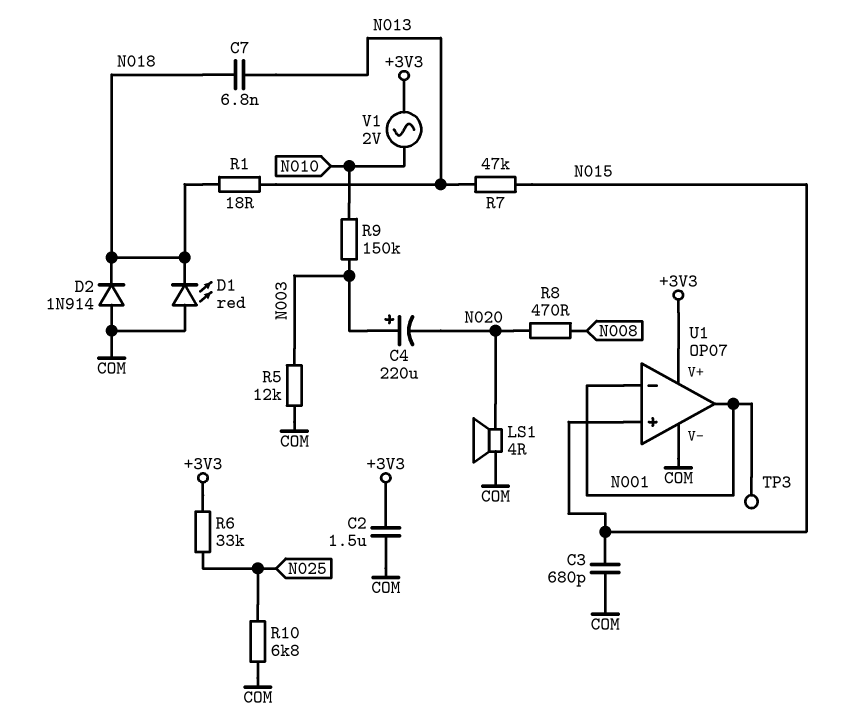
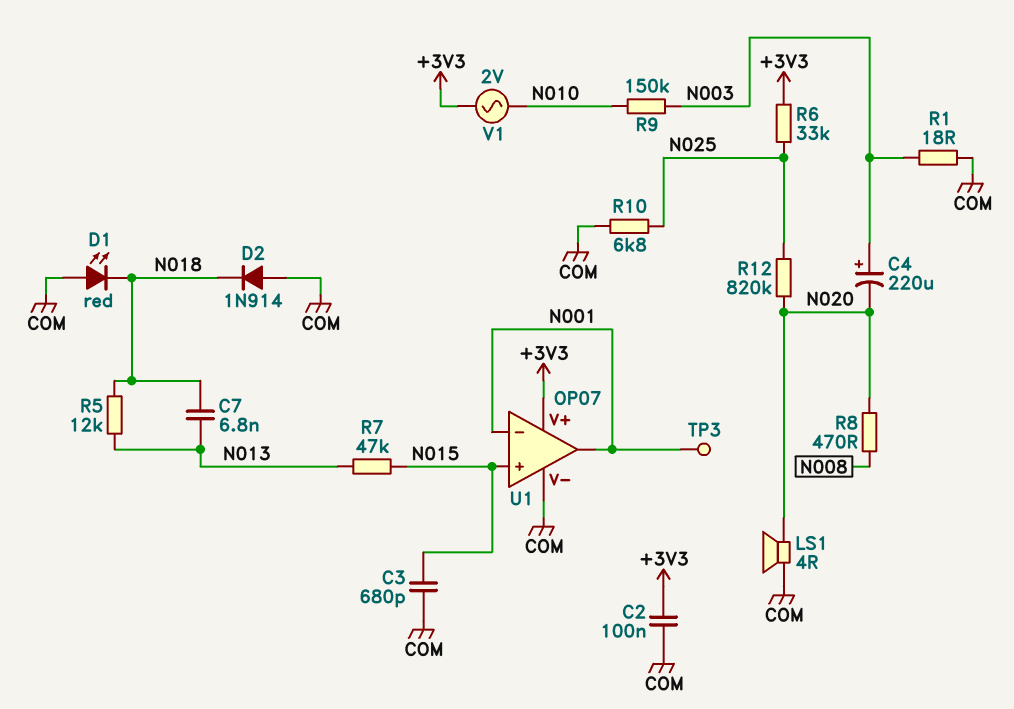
C2: 1.5uF (+3V3, COM) -> 100nF (+3V3, COM)
R1: 18 (N013, N018) -> 18 (COM, N003)
R5: 12k (COM, N003) -> 12k (N013, N018)
R12: none -> 820k (N020, N025)

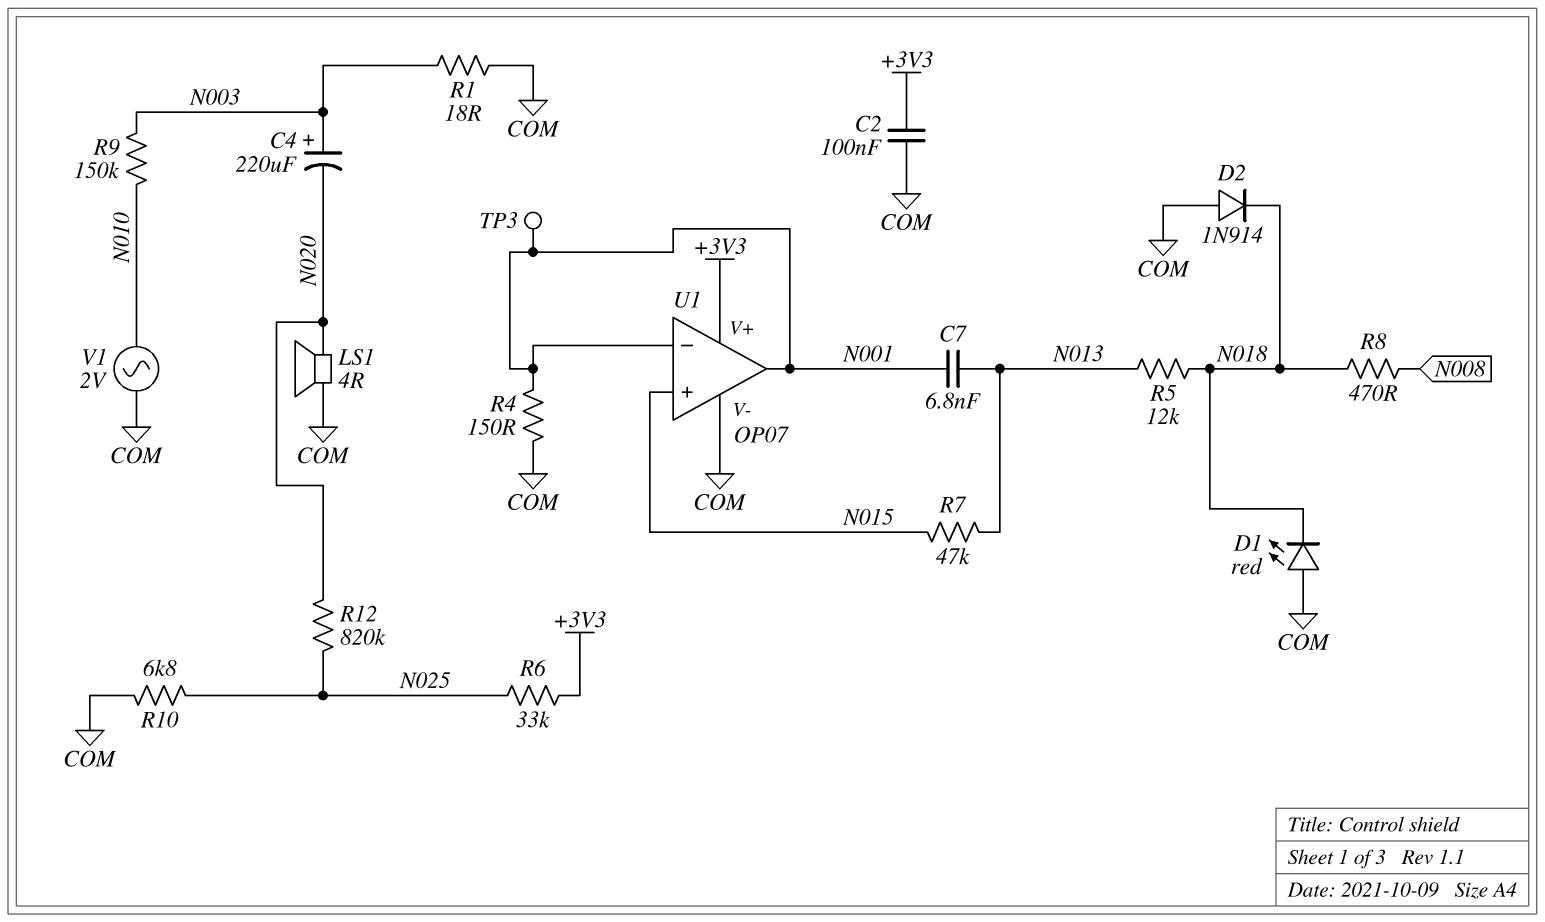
C3: 680pF (COM, N015) -> none
C7: 6.8nF (N013, N018) -> 6.8nF (N001, N013)
R4: none -> 150 (COM, N001)
R8: 470 (N008, N020) -> 470 (N008, N018)
V1: AC 2V (+3V3, N010) -> AC 2V (COM, N010)

